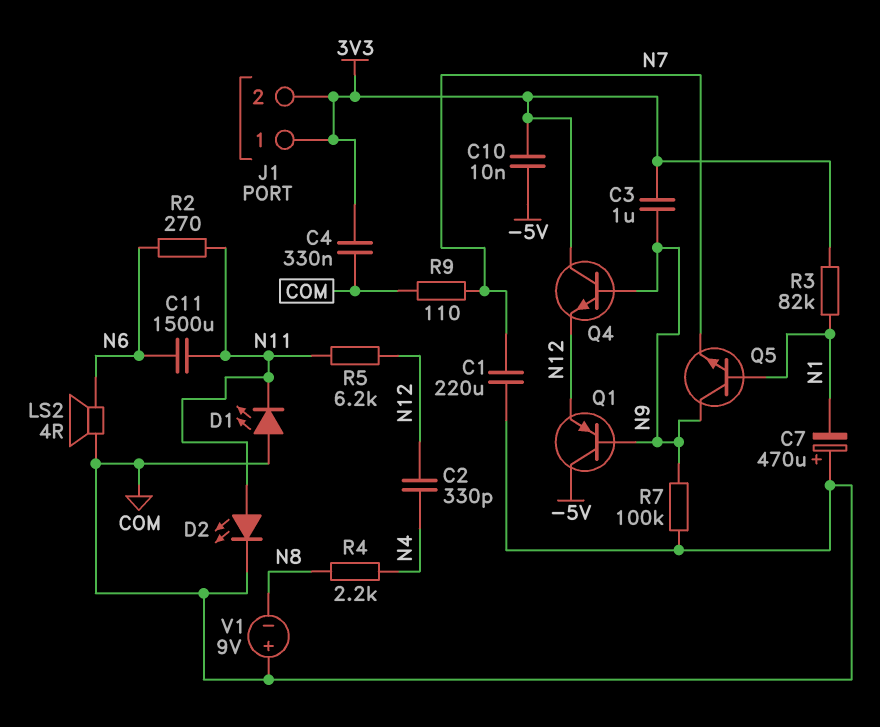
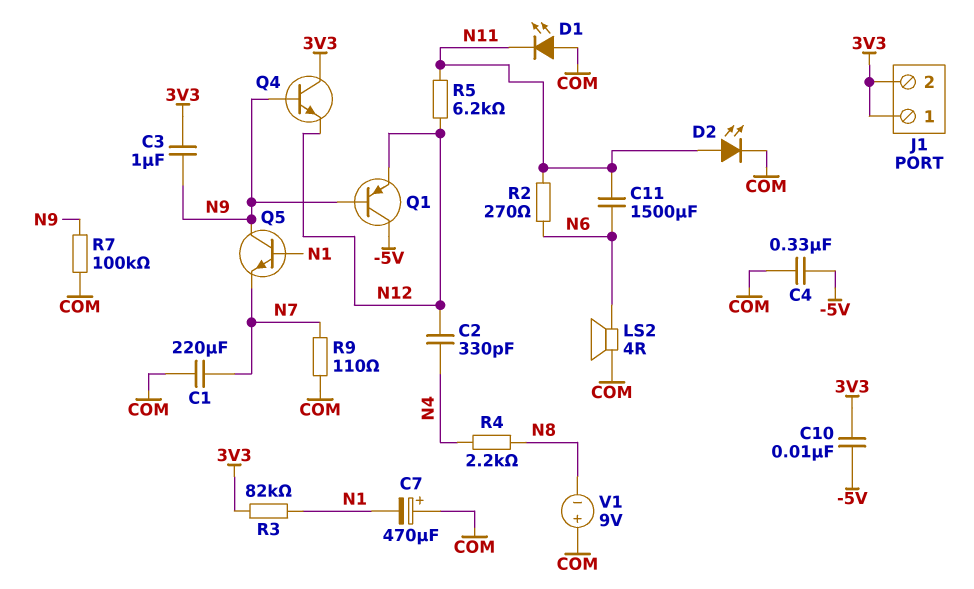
C4: 330nF (3V3, COM) -> 330nF (-5V, COM)

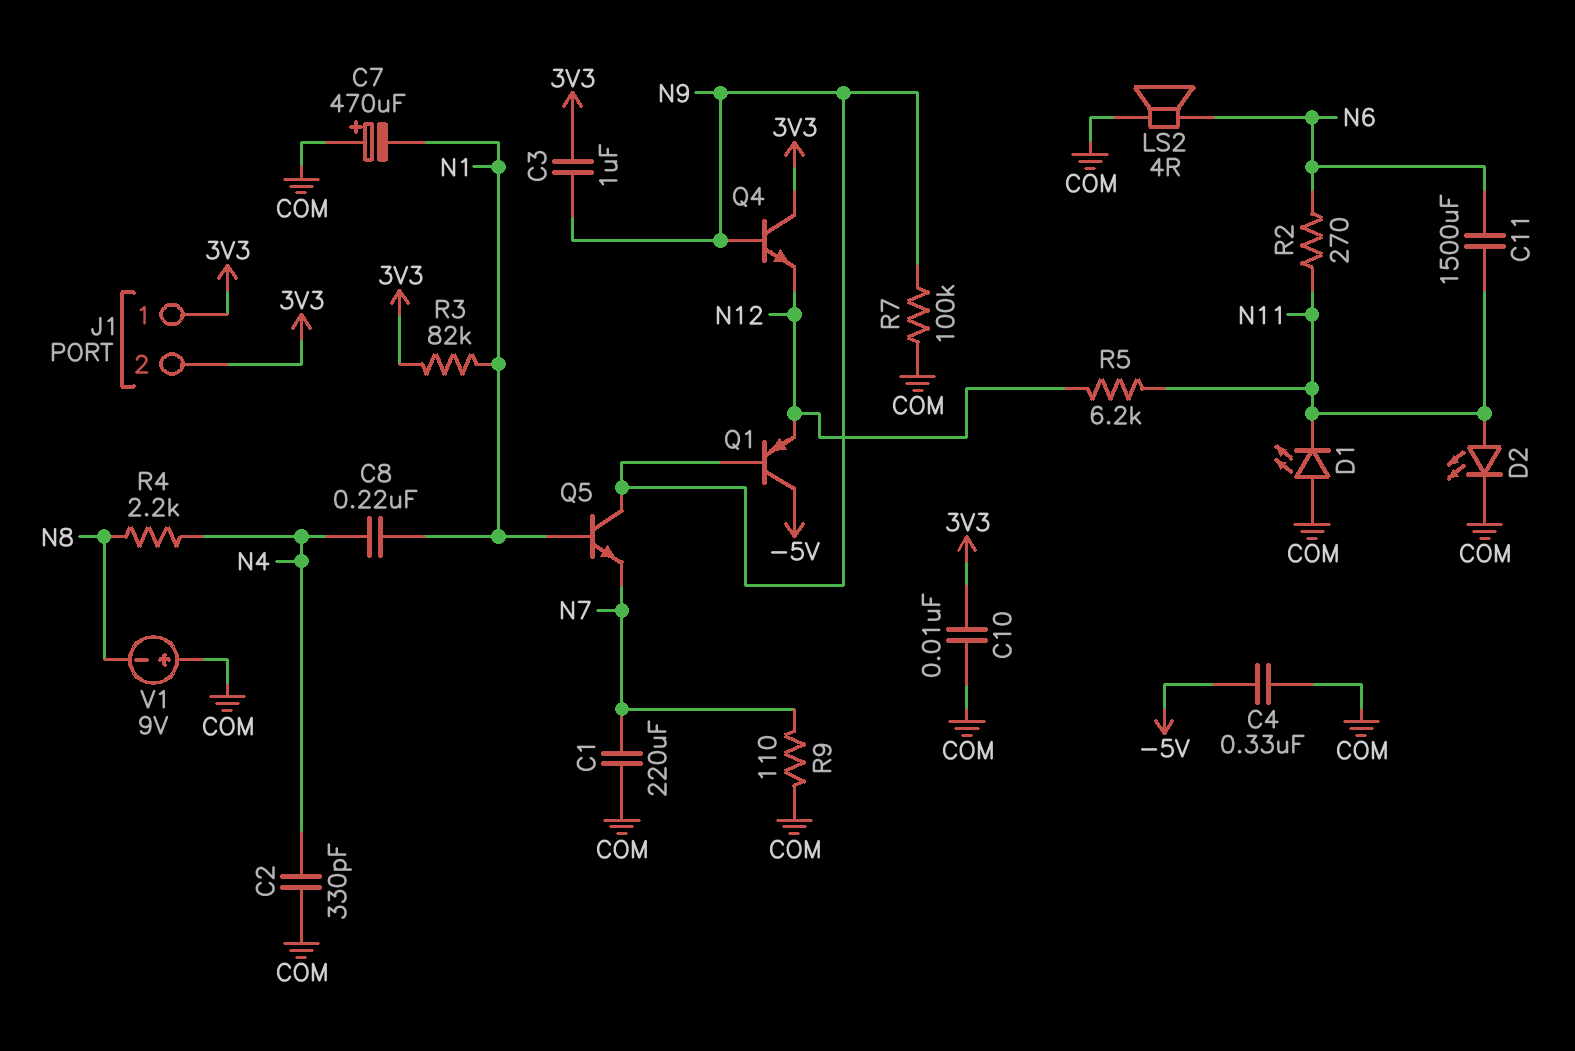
C2: 330pF (N4, N12) -> 330pF (COM, N4)
C8: none -> 220nF (N1, N4)
C10: 10nF (-5V, 3V3) -> 10nF (3V3, COM)

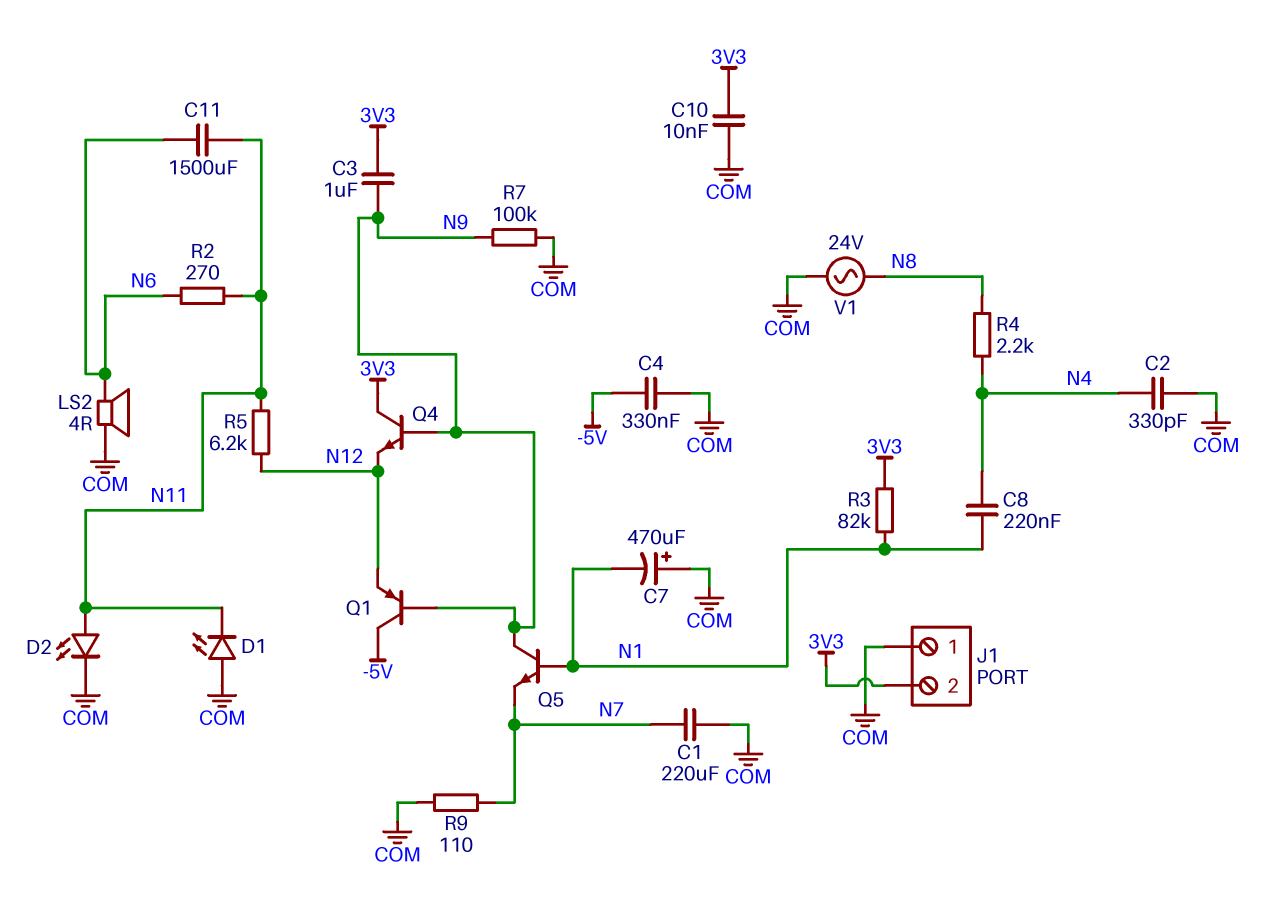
J1 pin 1: 3V3 -> COM
V1: 9V (plus COM, minus N8) -> AC 24V (COM, N8)

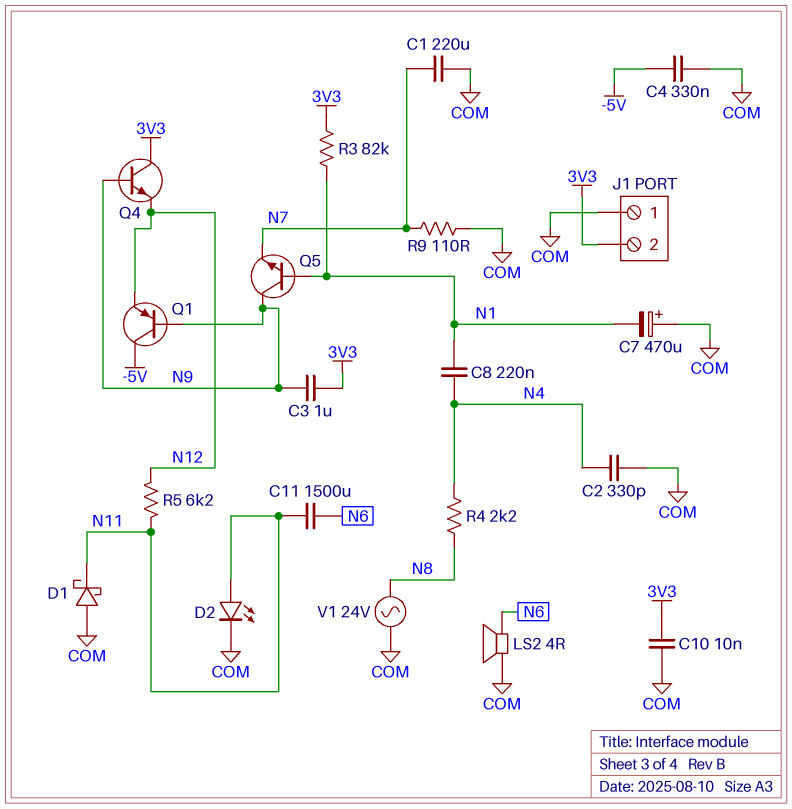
D1: LED (A COM, K N11) -> schottky (A COM, K N11)
R2: 270 (N6, N11) -> none
R7: 100k (COM, N9) -> none

